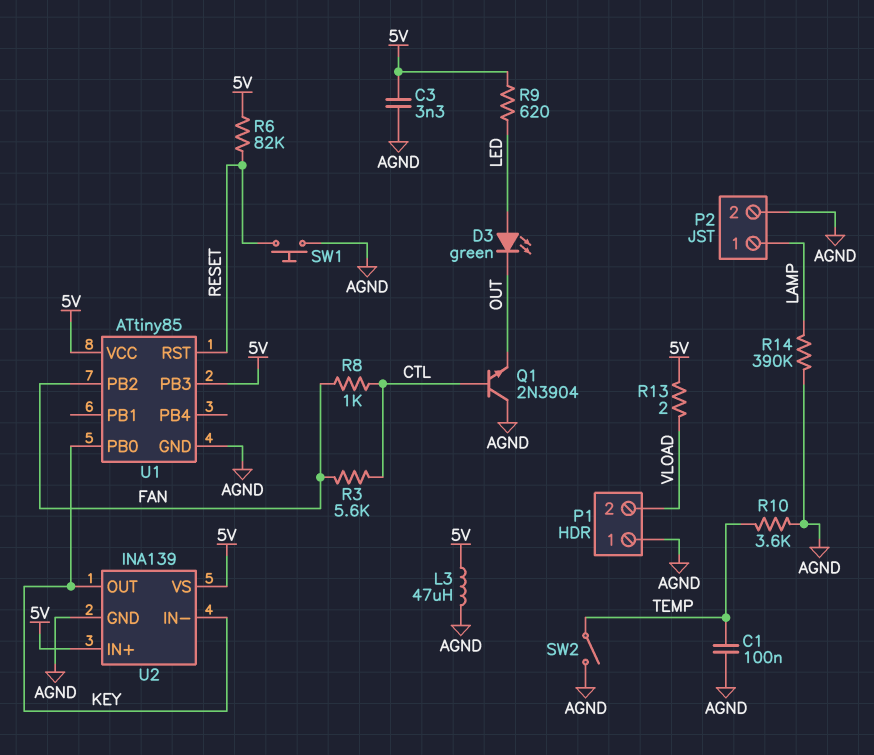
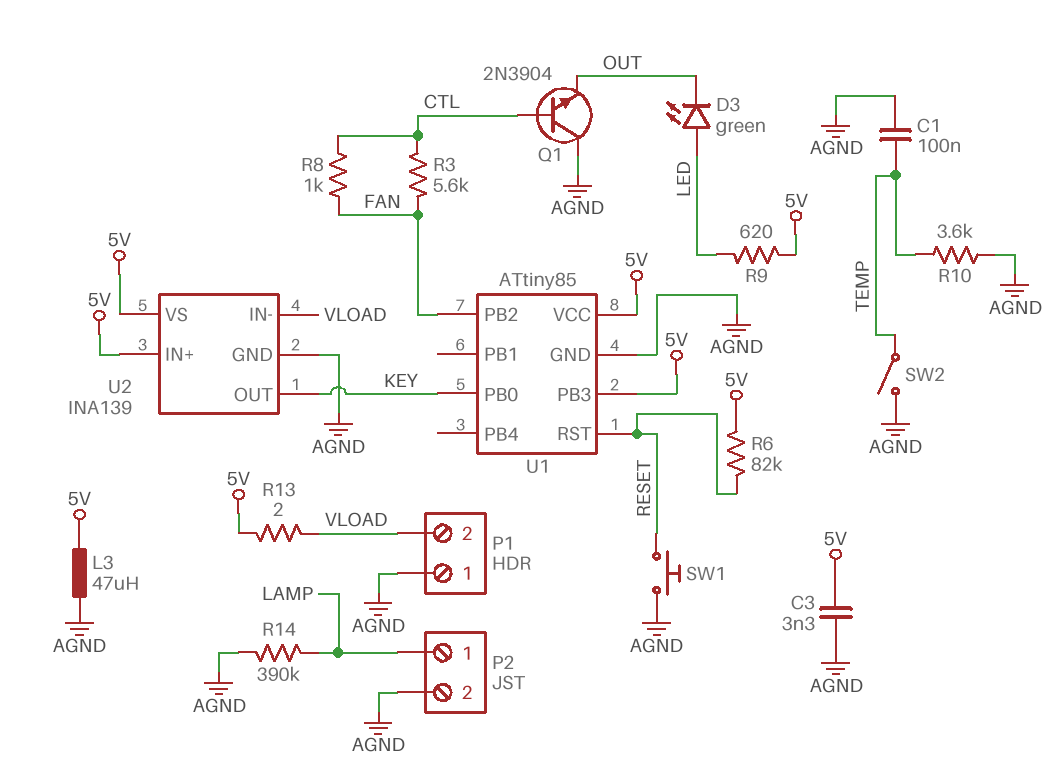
U2 pin IN-: KEY -> VLOAD

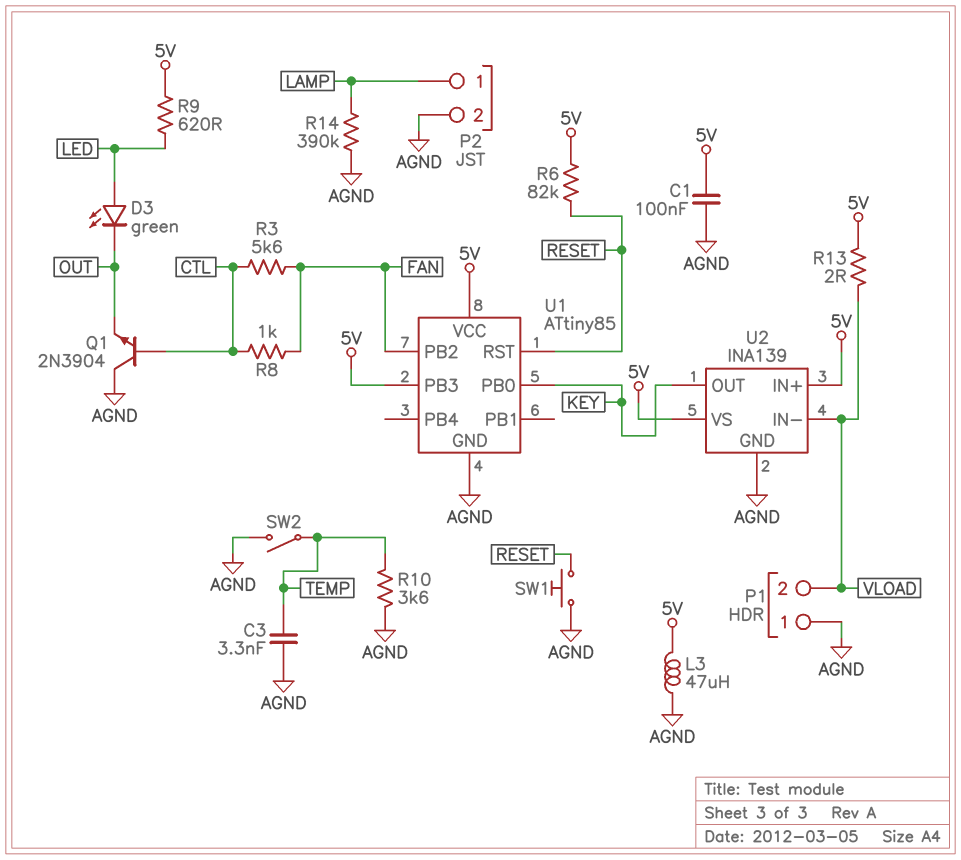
C1: 100nF (AGND, TEMP) -> 100nF (5V, AGND)
C3: 3.3nF (5V, AGND) -> 3.3nF (AGND, TEMP)

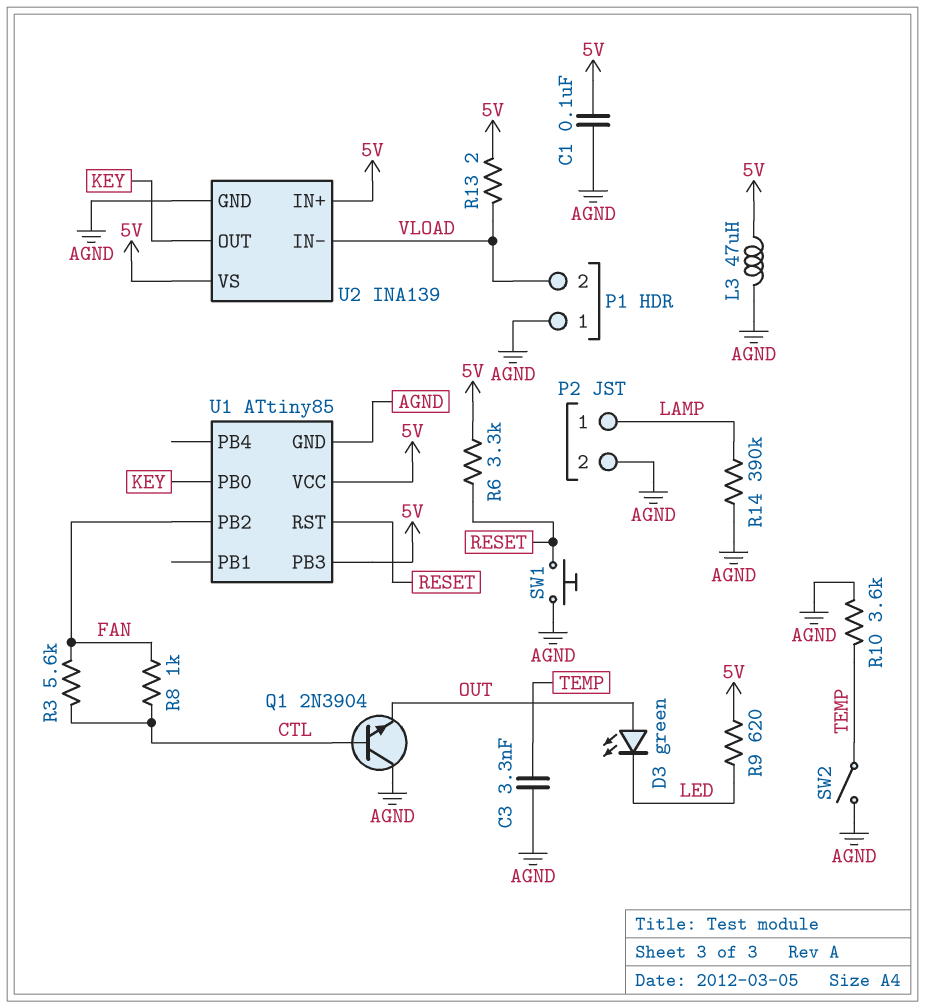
D3: LED green (A LED, K OUT) -> LED green (A OUT, K LED)
R6: 82k (5V, RESET) -> 3.3k (5V, RESET)

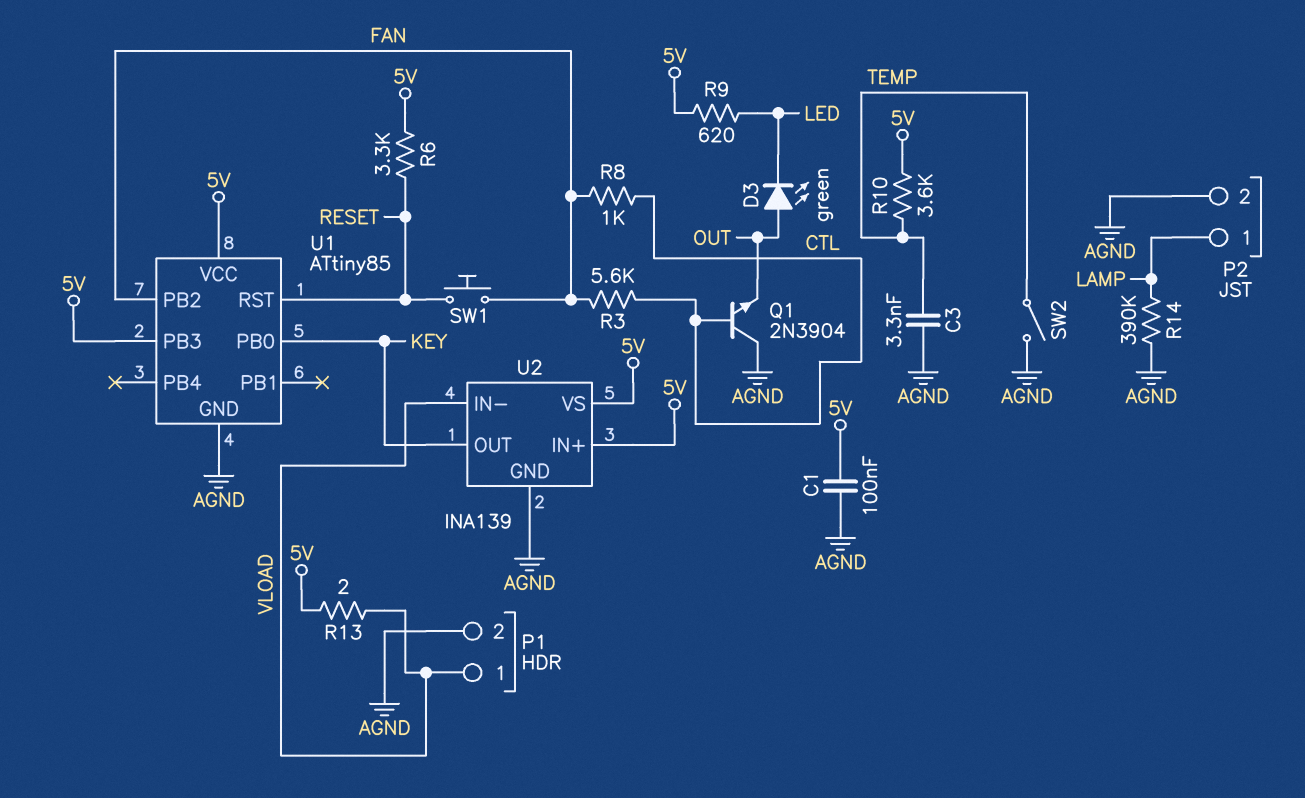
L3: 47uH (5V, AGND) -> none
P1 pin 1: AGND -> VLOAD
P1 pin 2: VLOAD -> AGND
R10: 3.6k (AGND, TEMP) -> 3.6k (5V, TEMP)
SW1: button (AGND, RESET) -> button (FAN, RESET)

